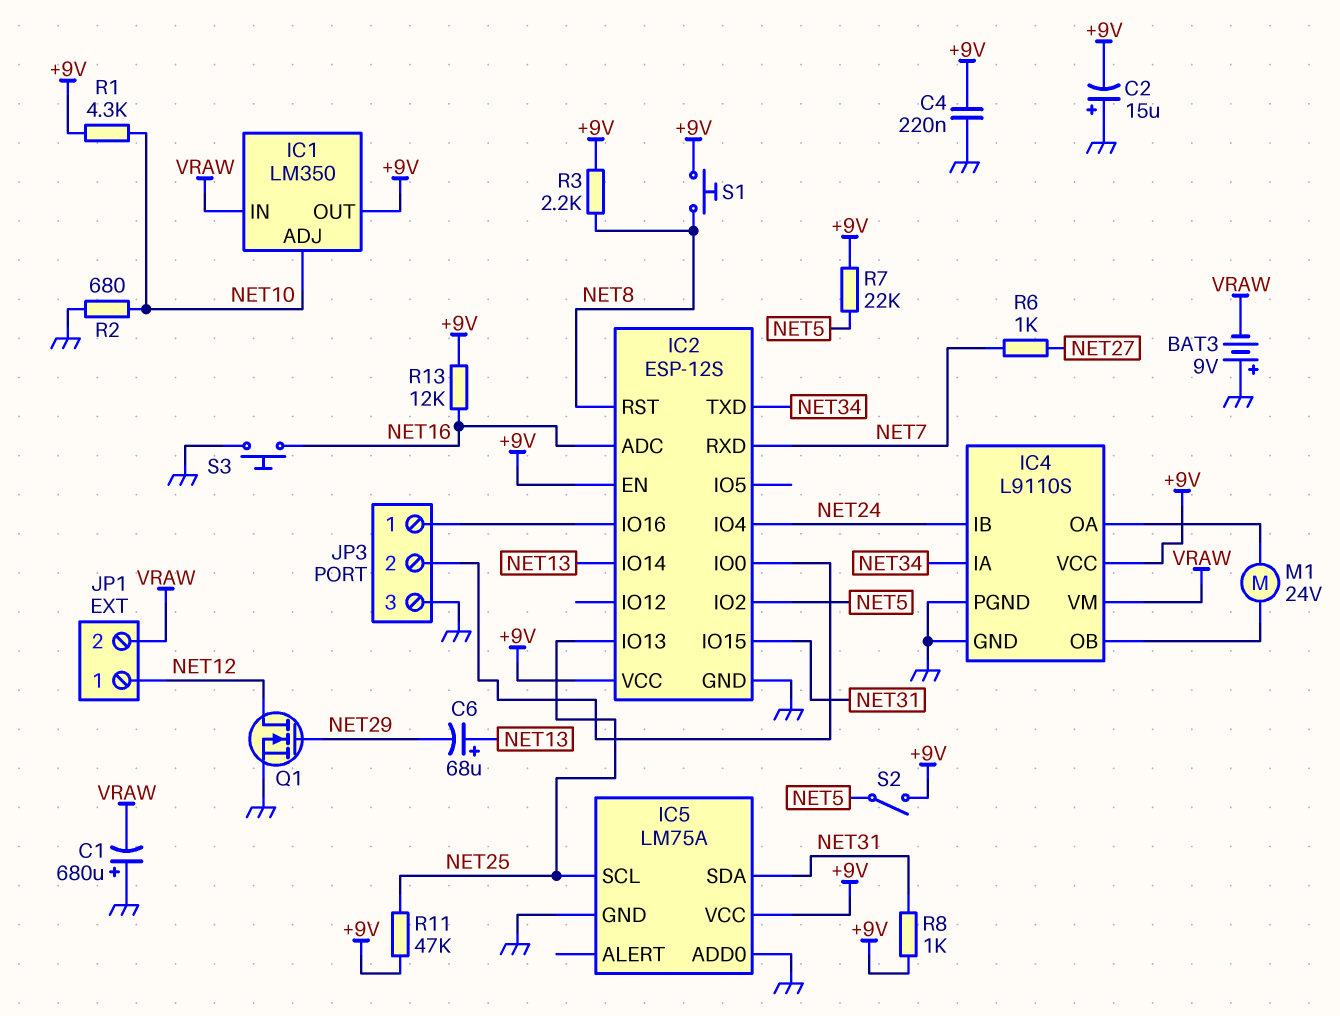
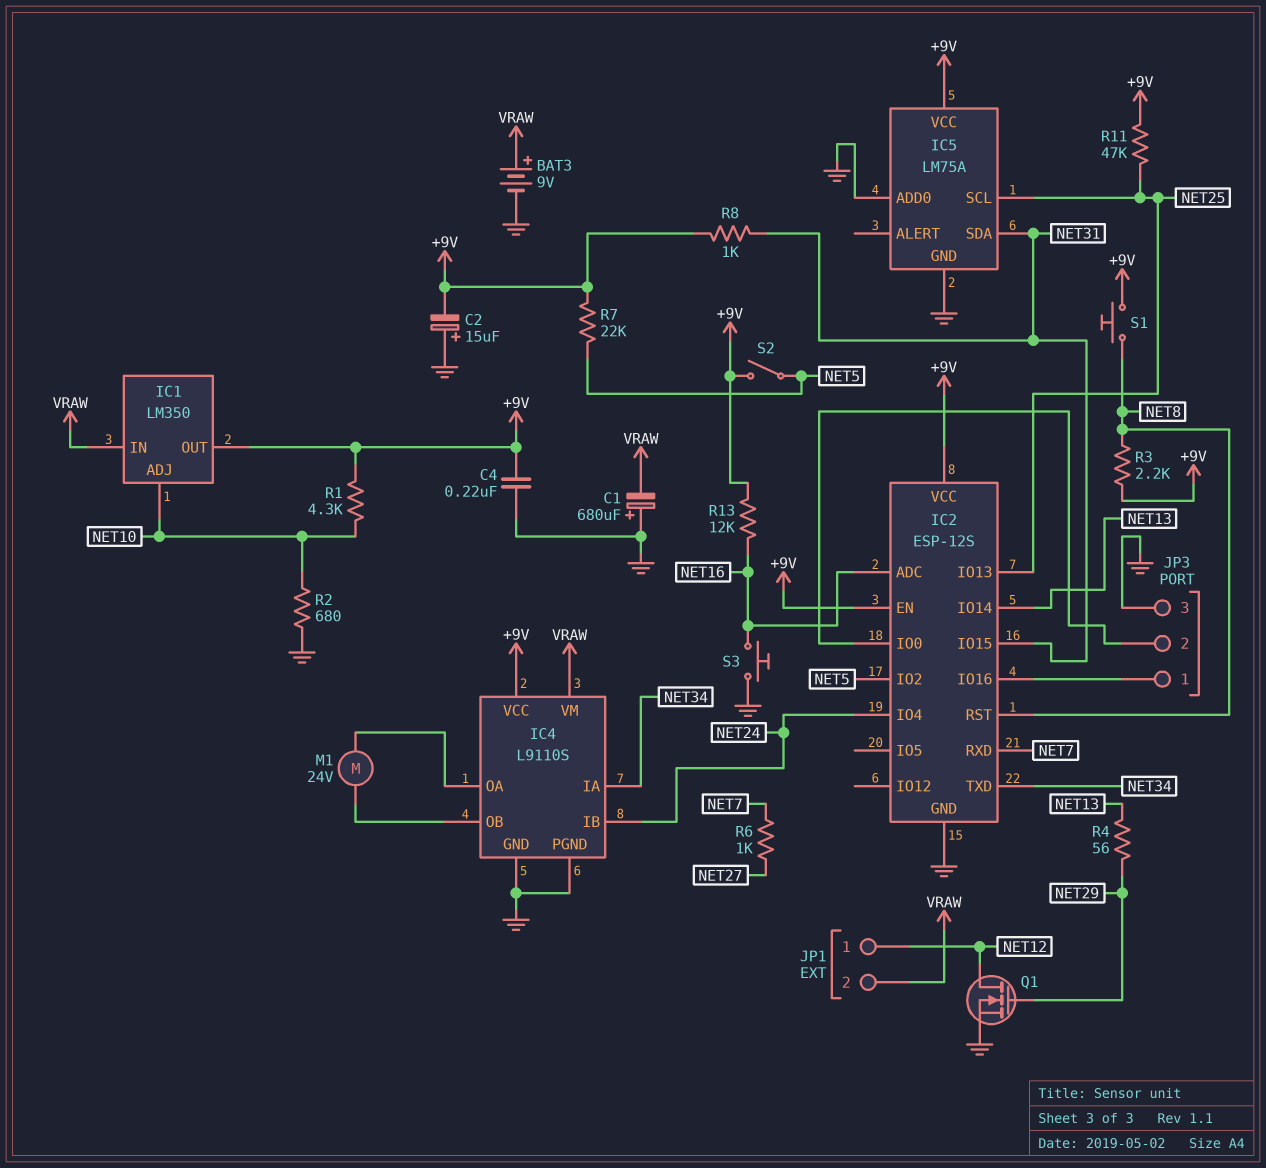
BAT3: 9V (plus GND, minus VRAW) -> 9V (plus VRAW, minus GND)
C6: 68uF (plus NET13, minus NET29) -> none
R4: none -> 56 (NET13, NET29)

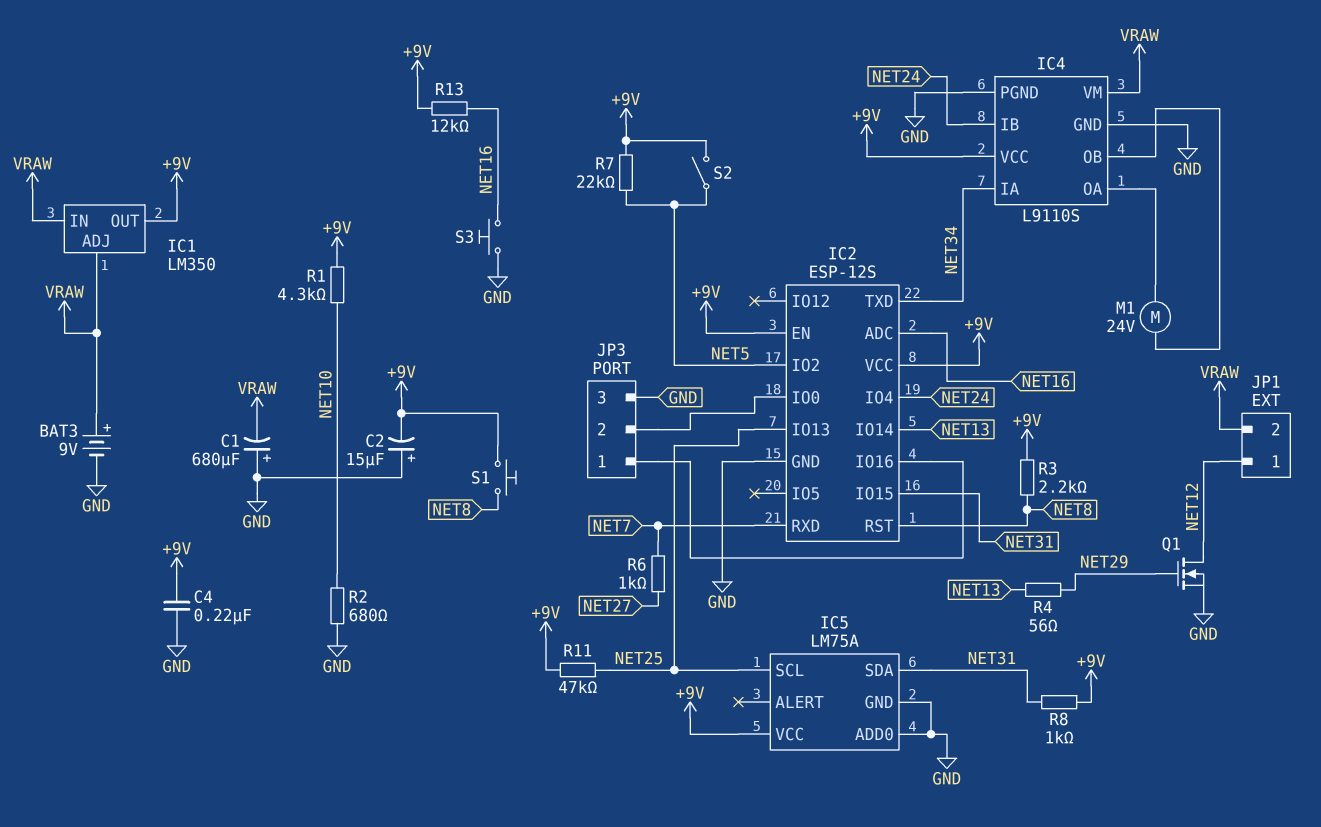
IC1 pin ADJ: NET10 -> VRAW

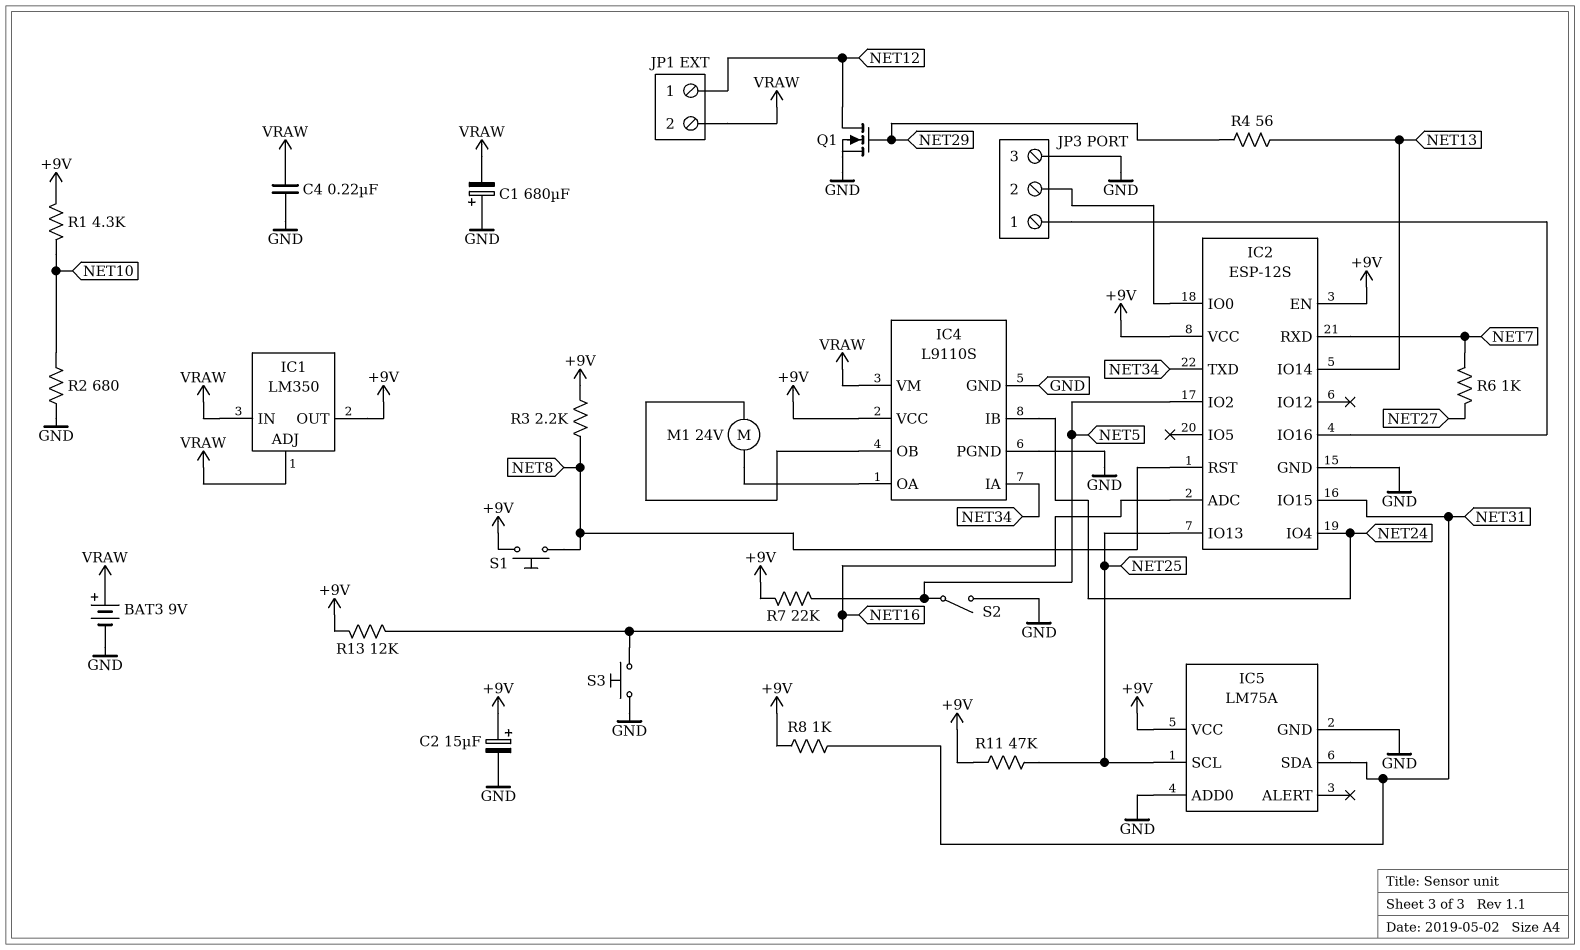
C2: 15uF (plus GND, minus +9V) -> 15uF (plus +9V, minus GND)
C4: 220nF (+9V, GND) -> 220nF (GND, VRAW)
S2: switch (+9V, NET5) -> switch (GND, NET5)

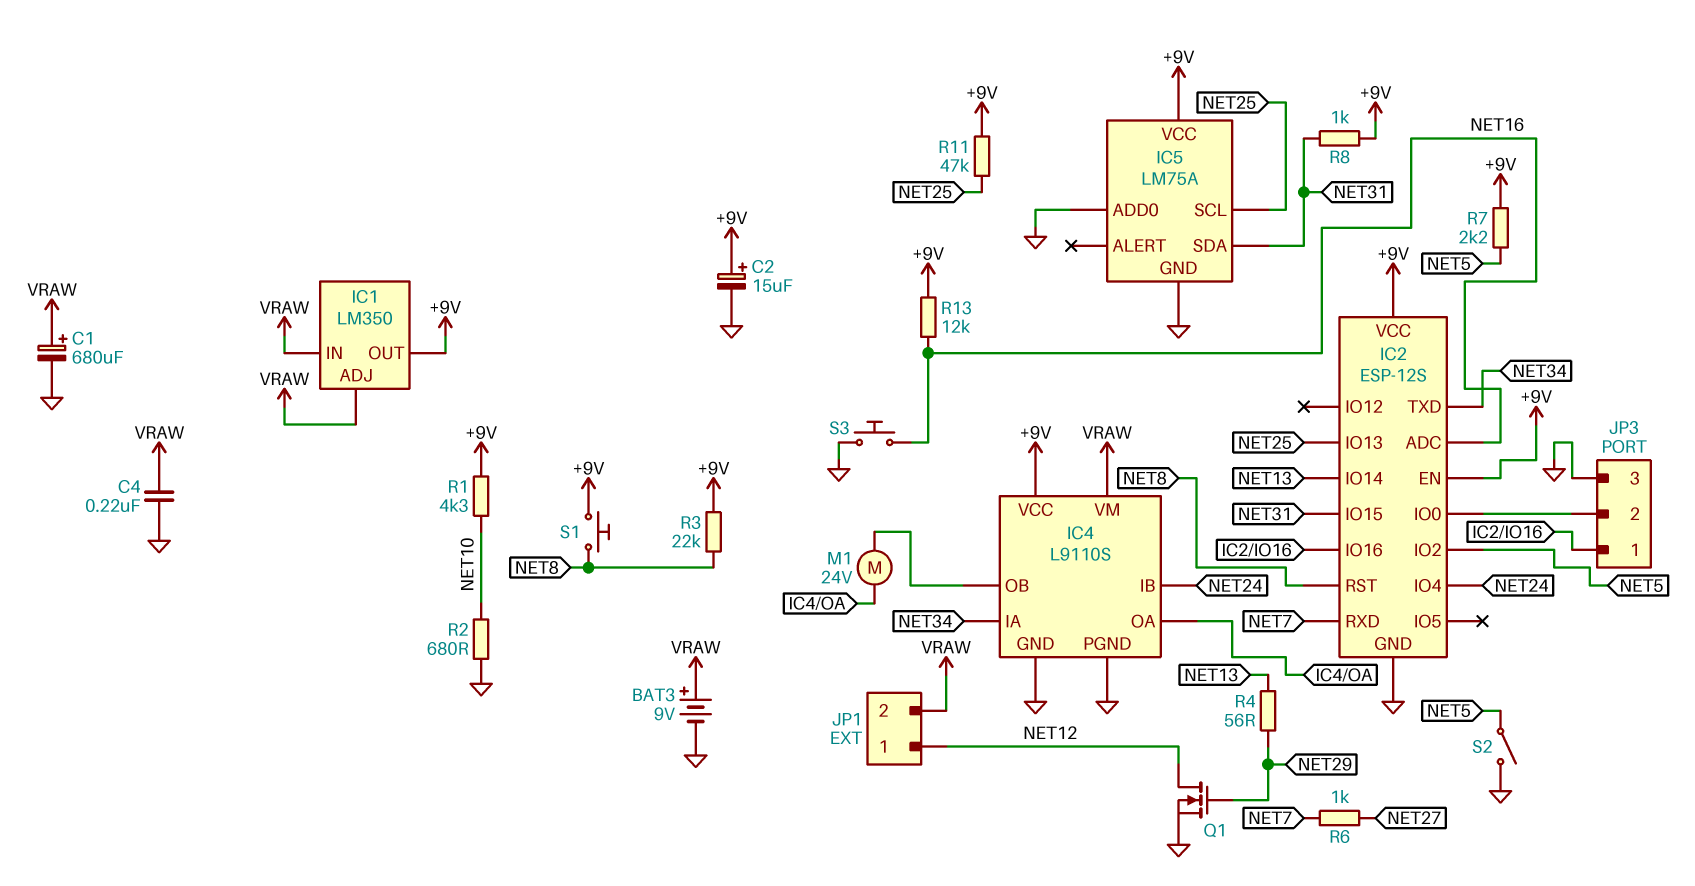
C1: 680uF (plus GND, minus VRAW) -> 680uF (plus VRAW, minus GND)
R3: 2.2k (+9V, NET8) -> 22k (+9V, NET8)
R7: 22k (+9V, NET5) -> 2.2k (+9V, NET5)

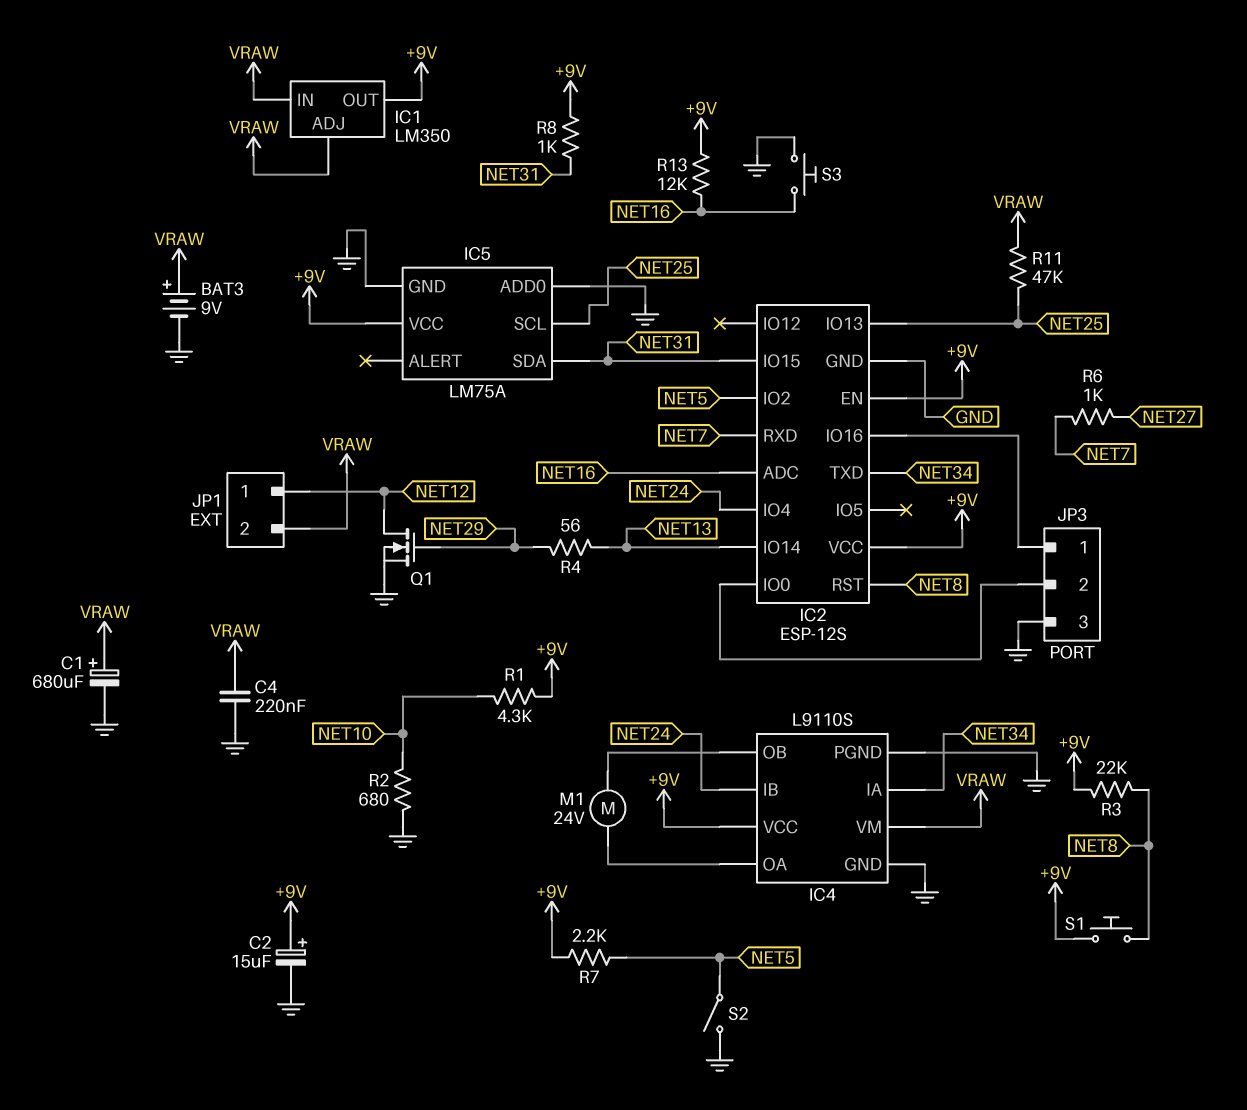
R11: 47k (+9V, NET25) -> 47k (NET25, VRAW)

